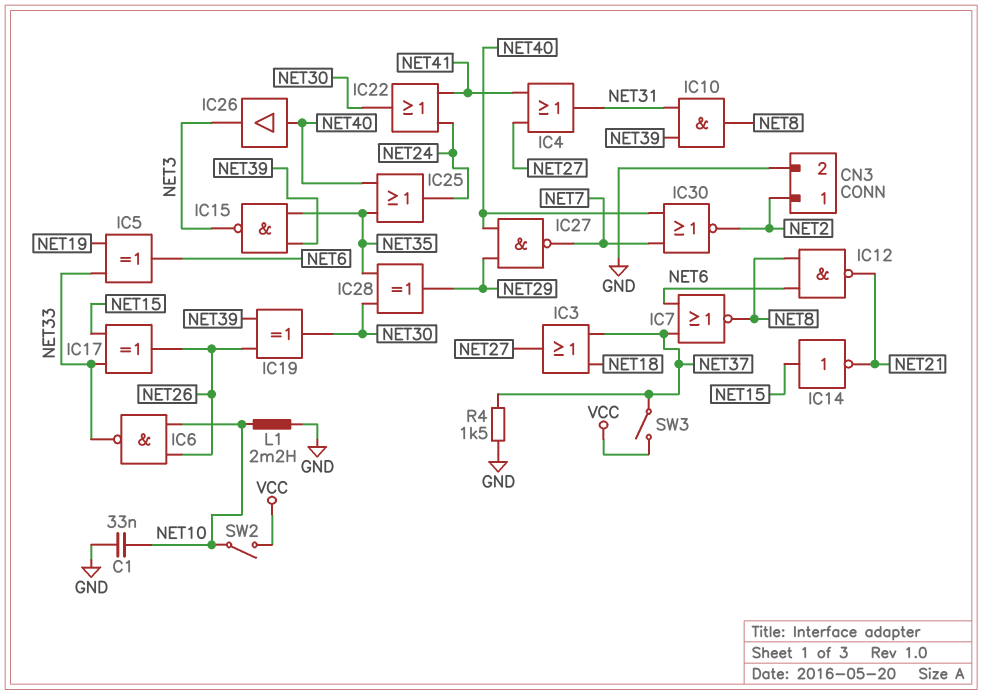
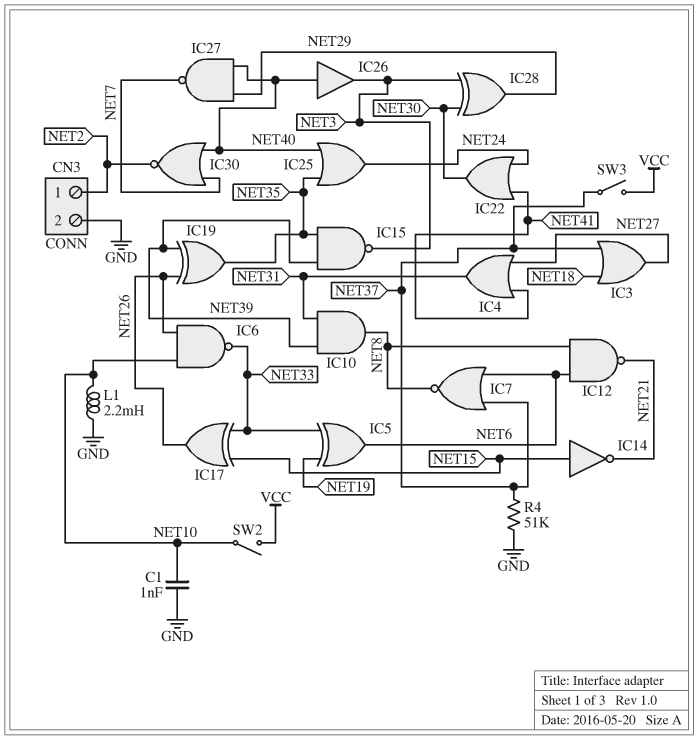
C1: 33nF (GND, NET10) -> 1nF (GND, NET10)
IC19: XOR (in NET26, in NET39, out NET30) -> XOR (in NET26, in NET39, out NET35)
IC28: XOR (in NET30, in NET35, out NET29) -> XOR (in NET3, in NET30, out NET29)
R4: 1.5k (GND, NET37) -> 51k (GND, NET37)

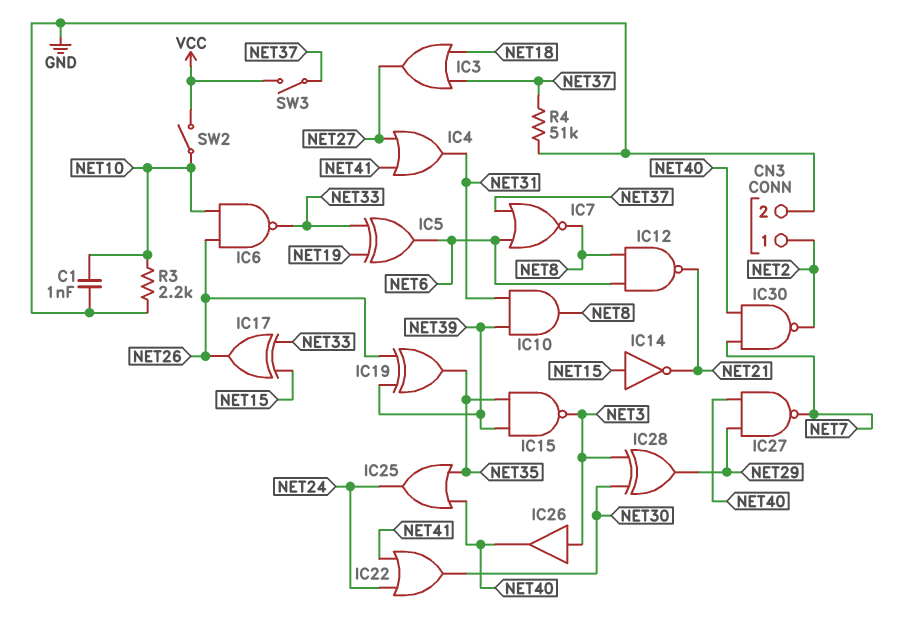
IC26: buffer (in NET40, out NET3) -> buffer (in NET3, out NET40)
IC30: NOR (in NET7, in NET40, out NET2) -> NAND (in NET7, in NET40, out NET2)
L1: 2.2mH (GND, NET10) -> none
R3: none -> 2.2k (GND, NET10)

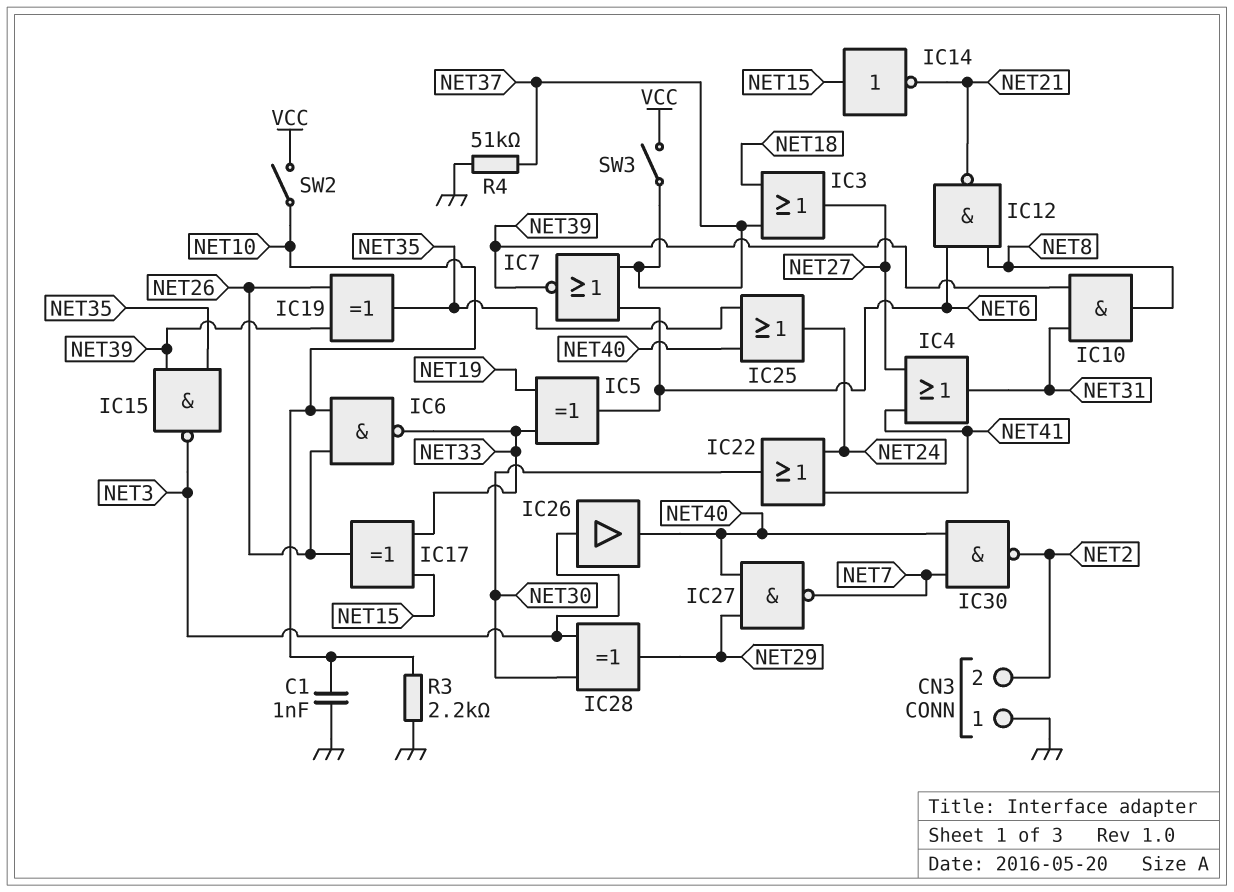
CN3 pin 1: NET2 -> GND
CN3 pin 2: GND -> NET2
IC7: NOR (in NET6, in NET37, out NET8) -> NOR (in NET6, in NET37, out NET39)

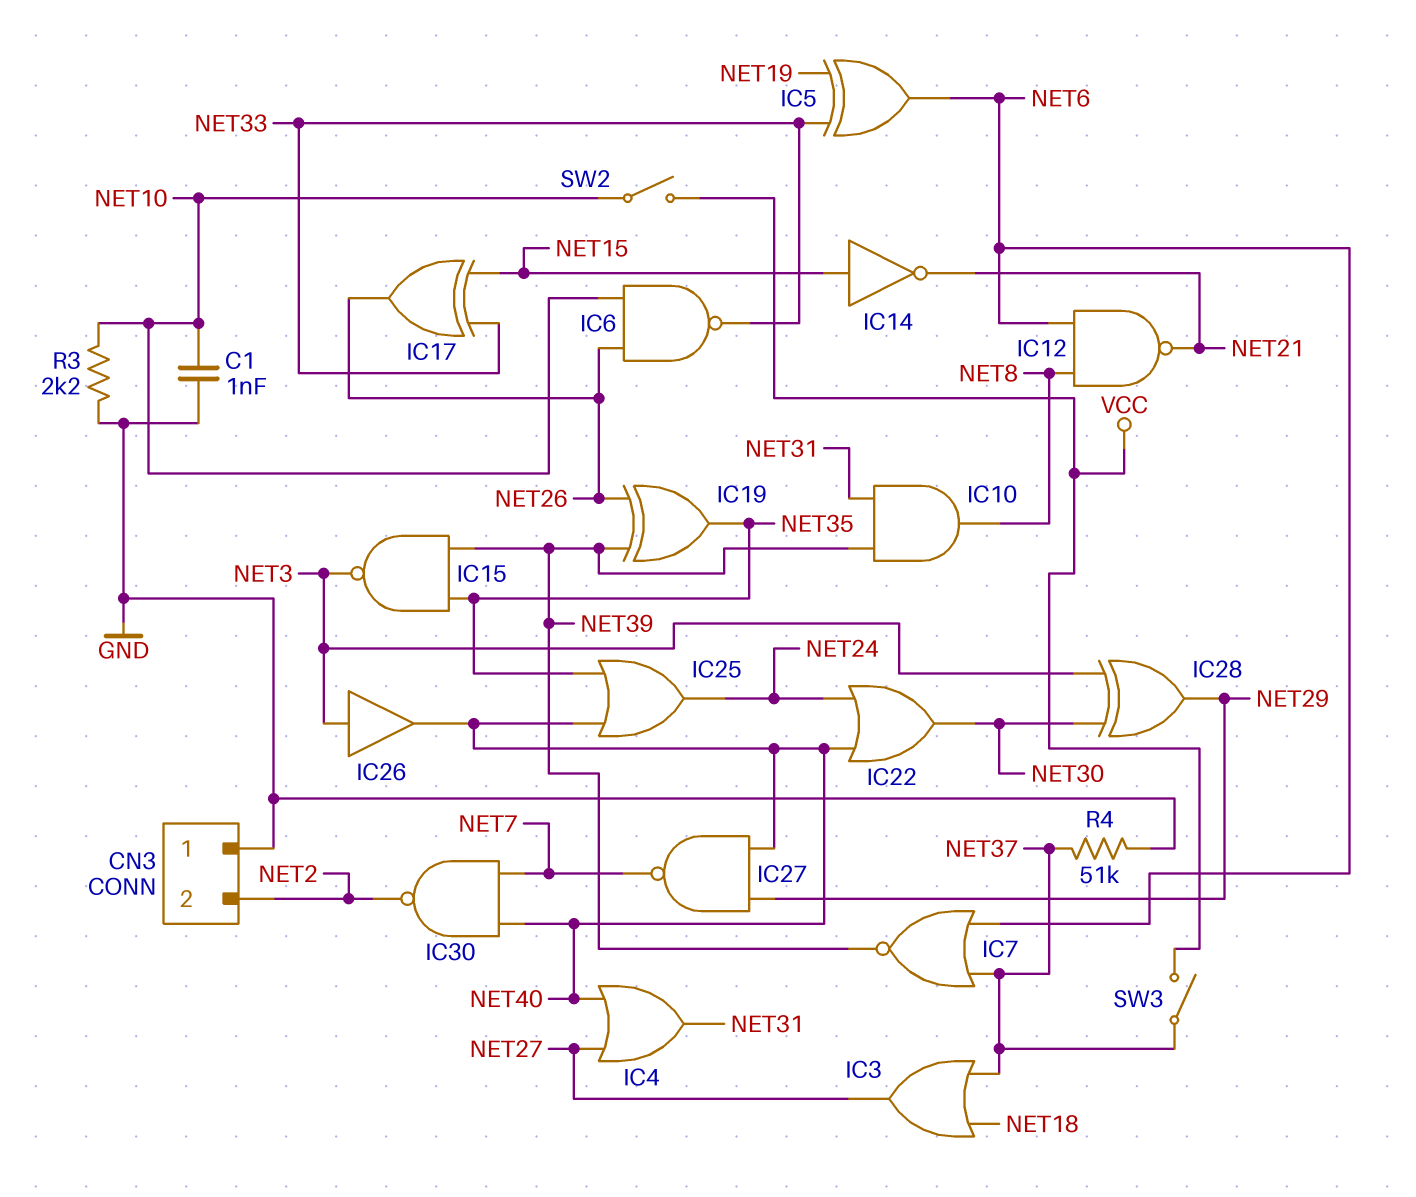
IC4: OR (in NET27, in NET41, out NET31) -> OR (in NET27, in NET40, out NET31)
IC22: OR (in NET24, in NET41, out NET30) -> OR (in NET24, in NET40, out NET30)

